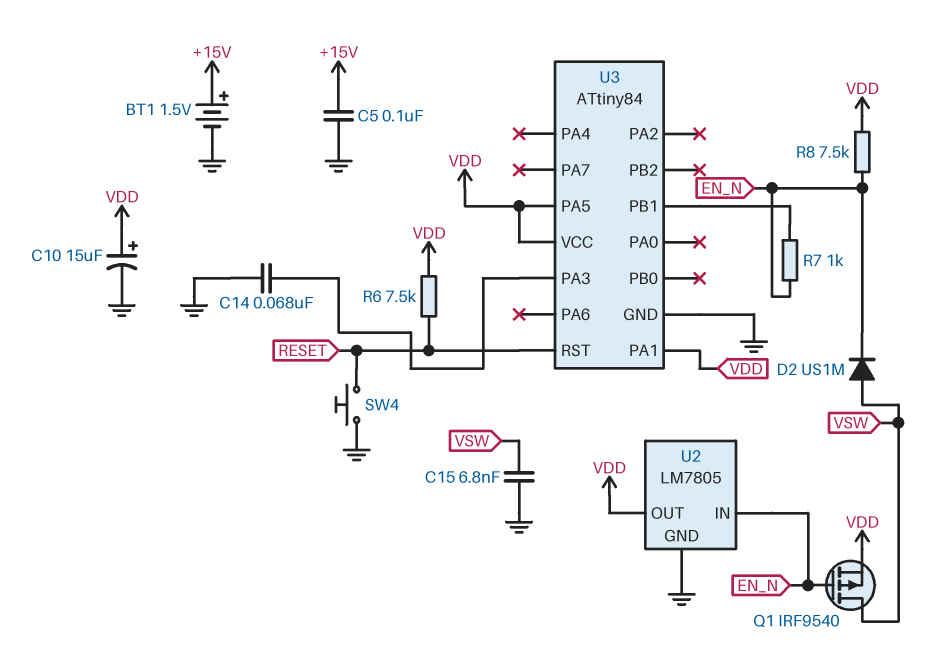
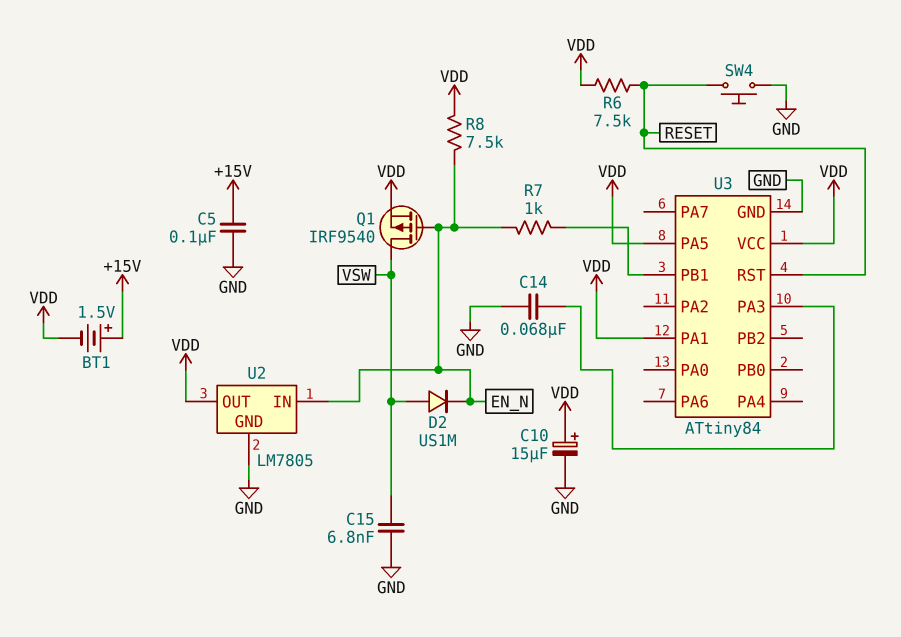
BT1: 1.5V (plus +15V, minus GND) -> 1.5V (plus +15V, minus VDD)

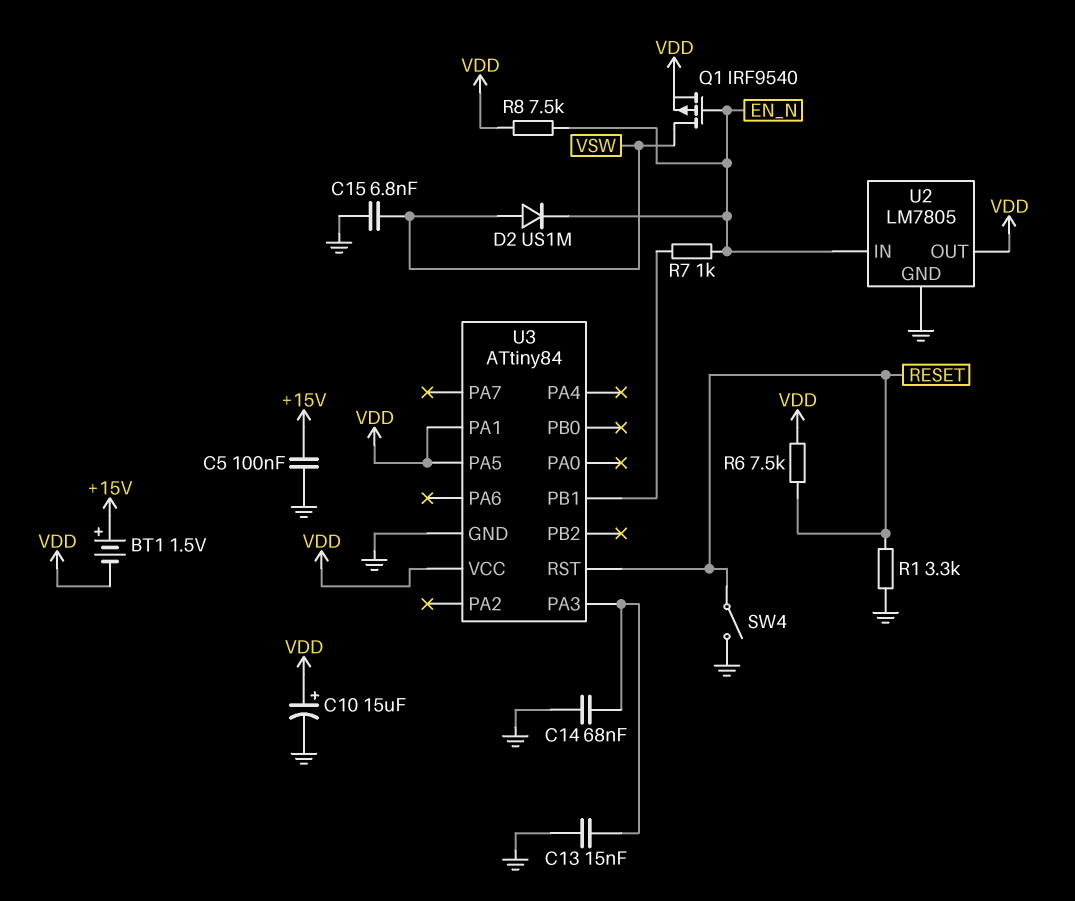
C13: none -> 15nF (GND, U3/PA3)
R1: none -> 3.3k (GND, RESET)
SW4: button (GND, RESET) -> switch (GND, RESET)

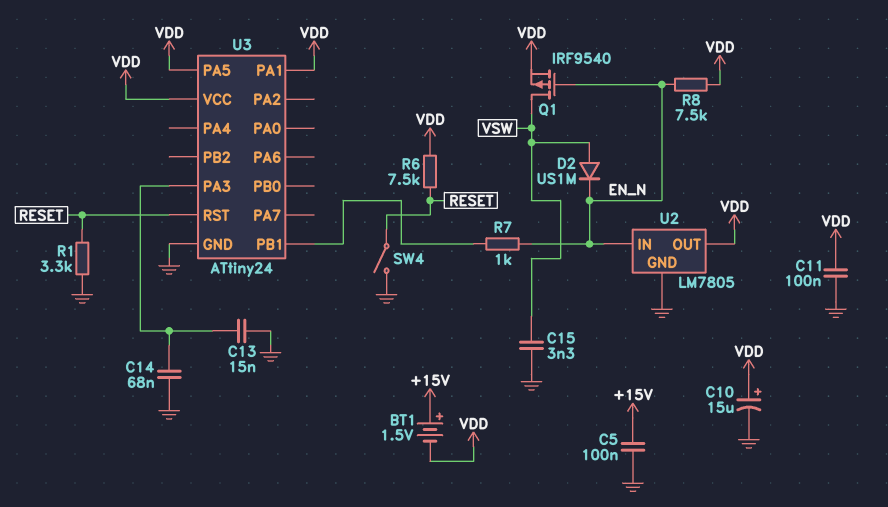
C11: none -> 100nF (GND, VDD)
C15: 6.8nF (GND, VSW) -> 3.3nF (GND, VSW)
U3: ATtiny84 -> ATtiny24

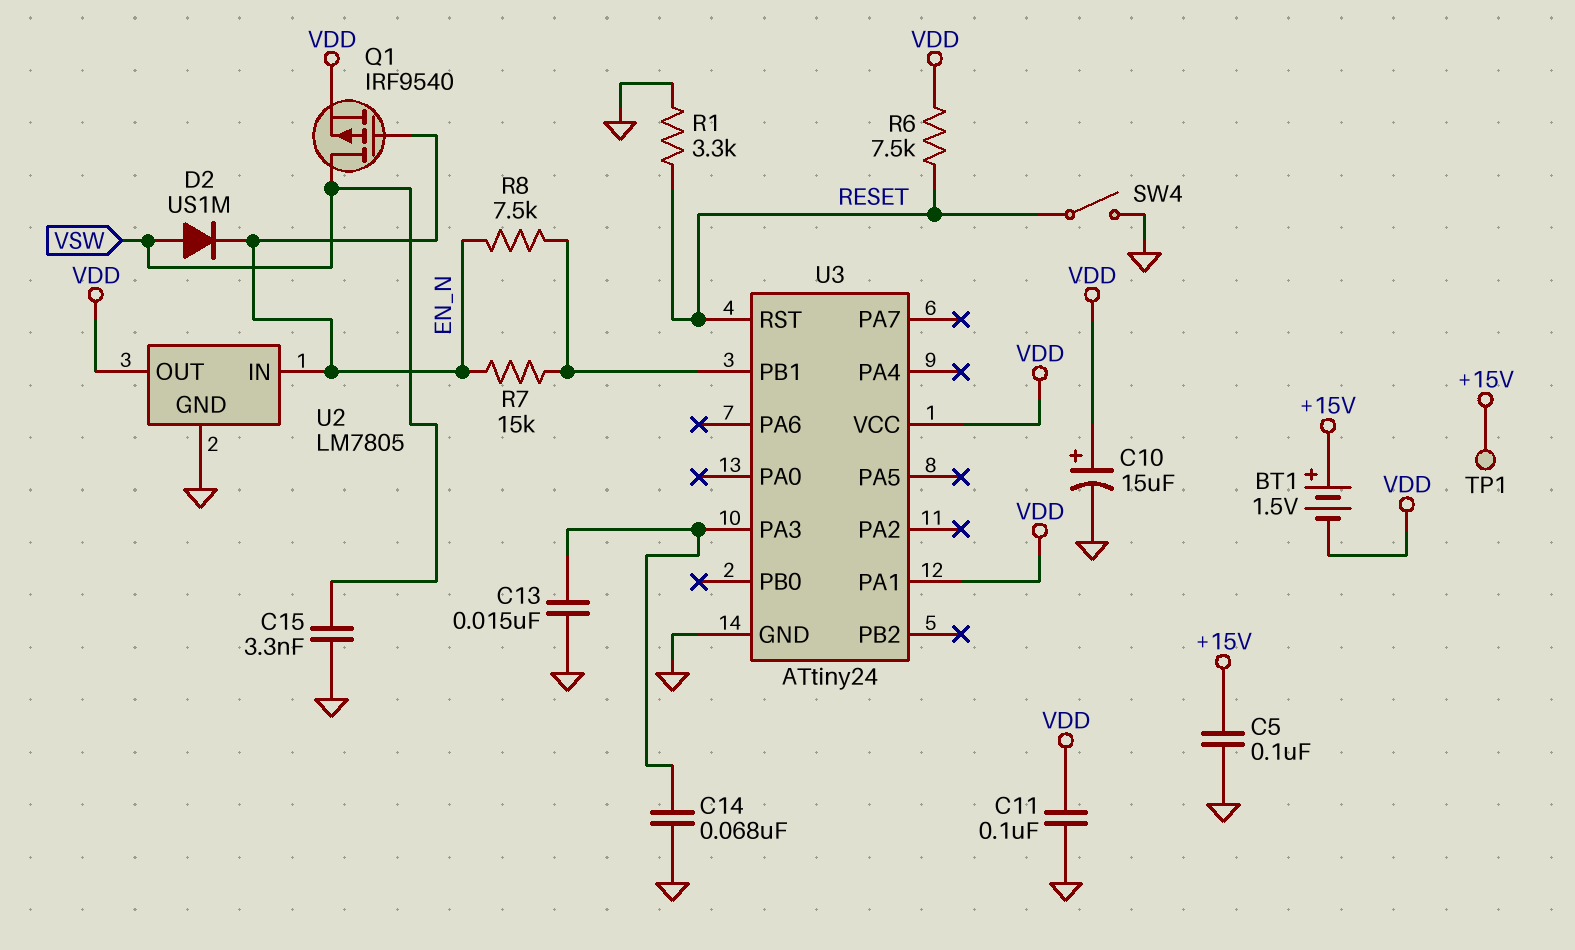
R7: 1k (EN_N, U3/PB1) -> 15k (EN_N, U3/PB1)
R8: 7.5k (EN_N, VDD) -> 7.5k (EN_N, U3/PB1)
TP1: none -> test point (+15V)
U3 pin PA5: VDD -> none

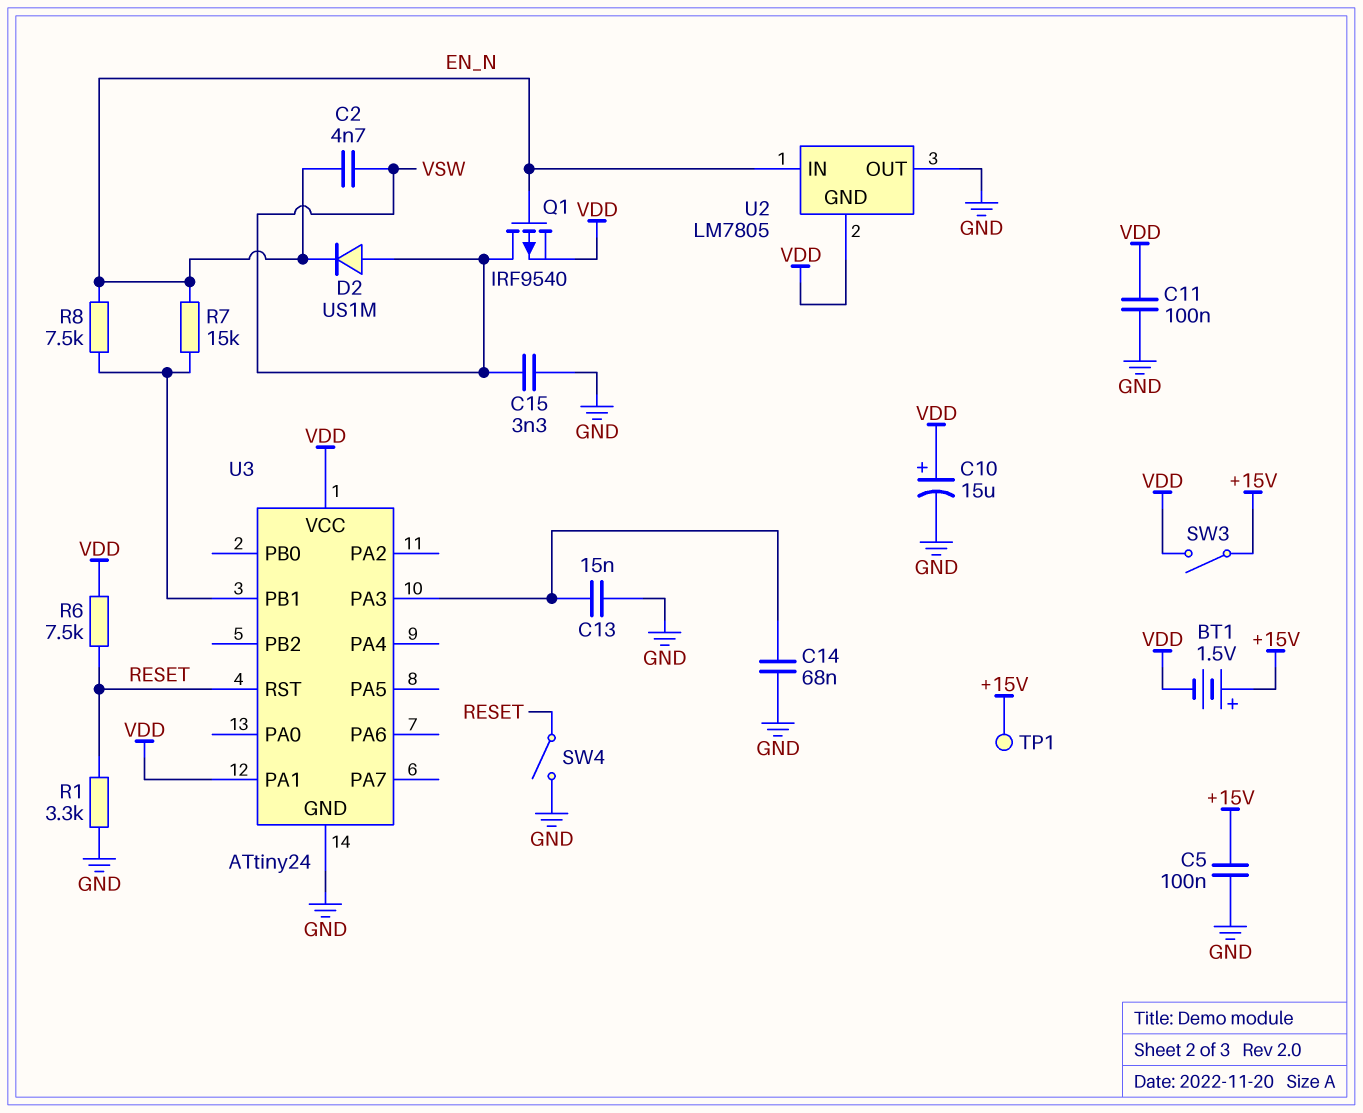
C2: none -> 4.7nF (EN_N, VSW)
SW3: none -> switch (+15V, VDD)
U2 pin GND: GND -> VDD
U2 pin OUT: VDD -> GND

